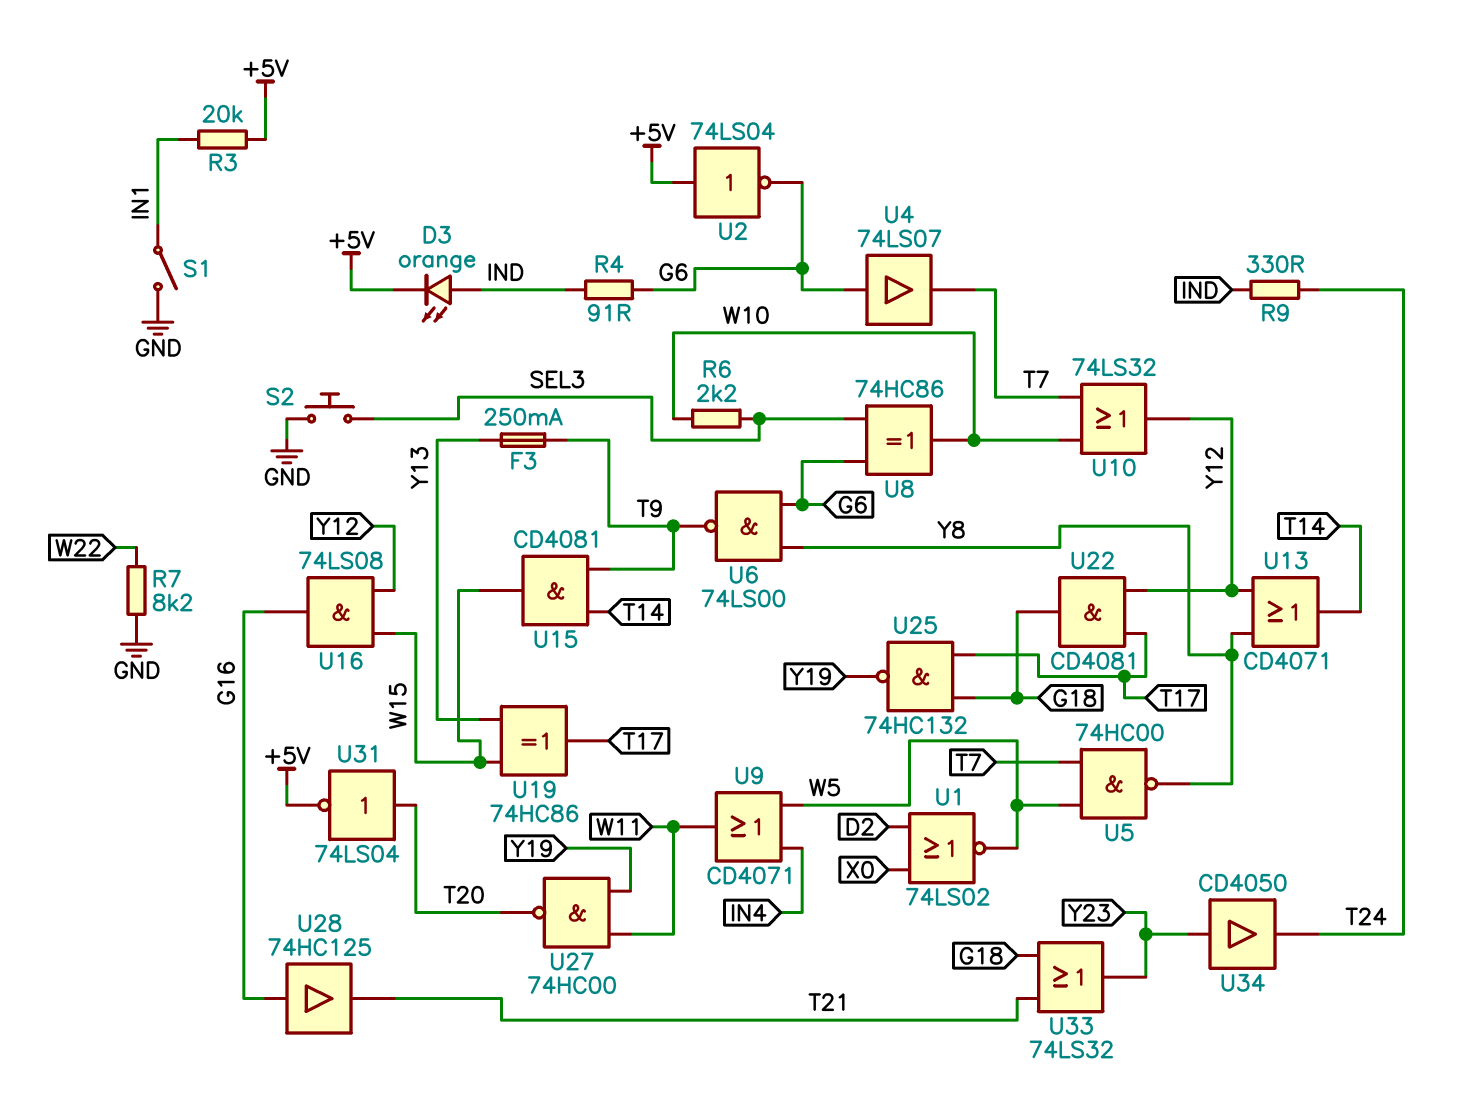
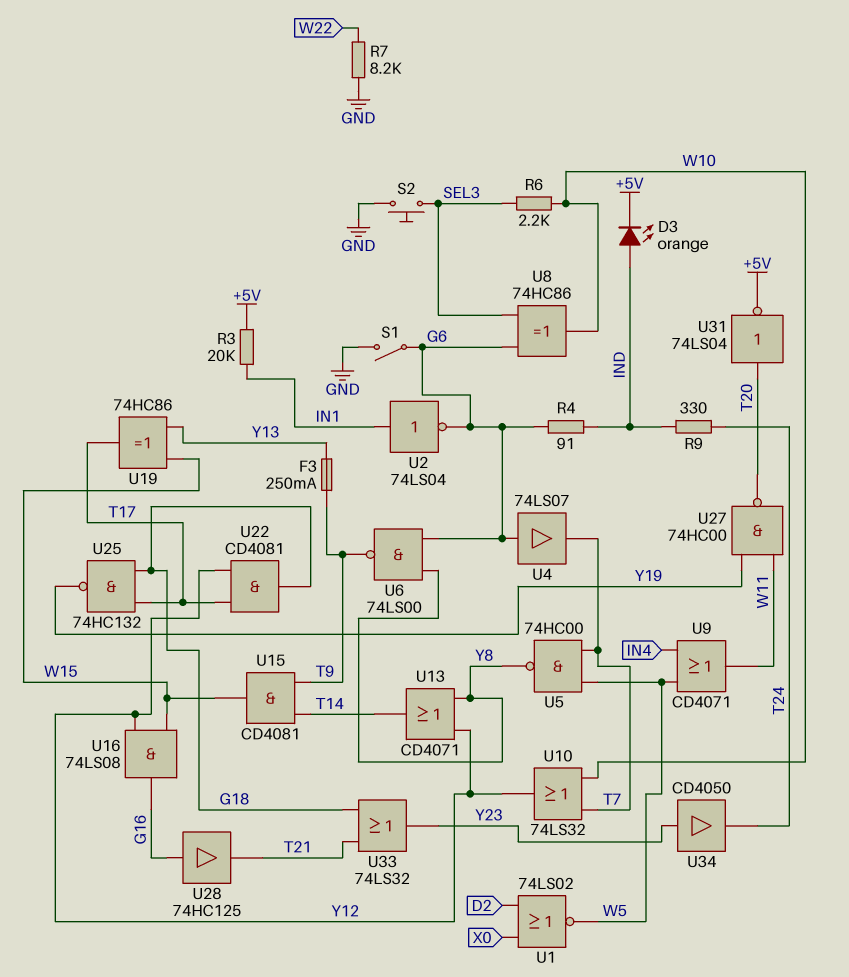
S1: switch (GND, IN1) -> switch (G6, GND)
U2: NOT 74LS04 (in +5V, out G6) -> NOT 74LS04 (in IN1, out G6)

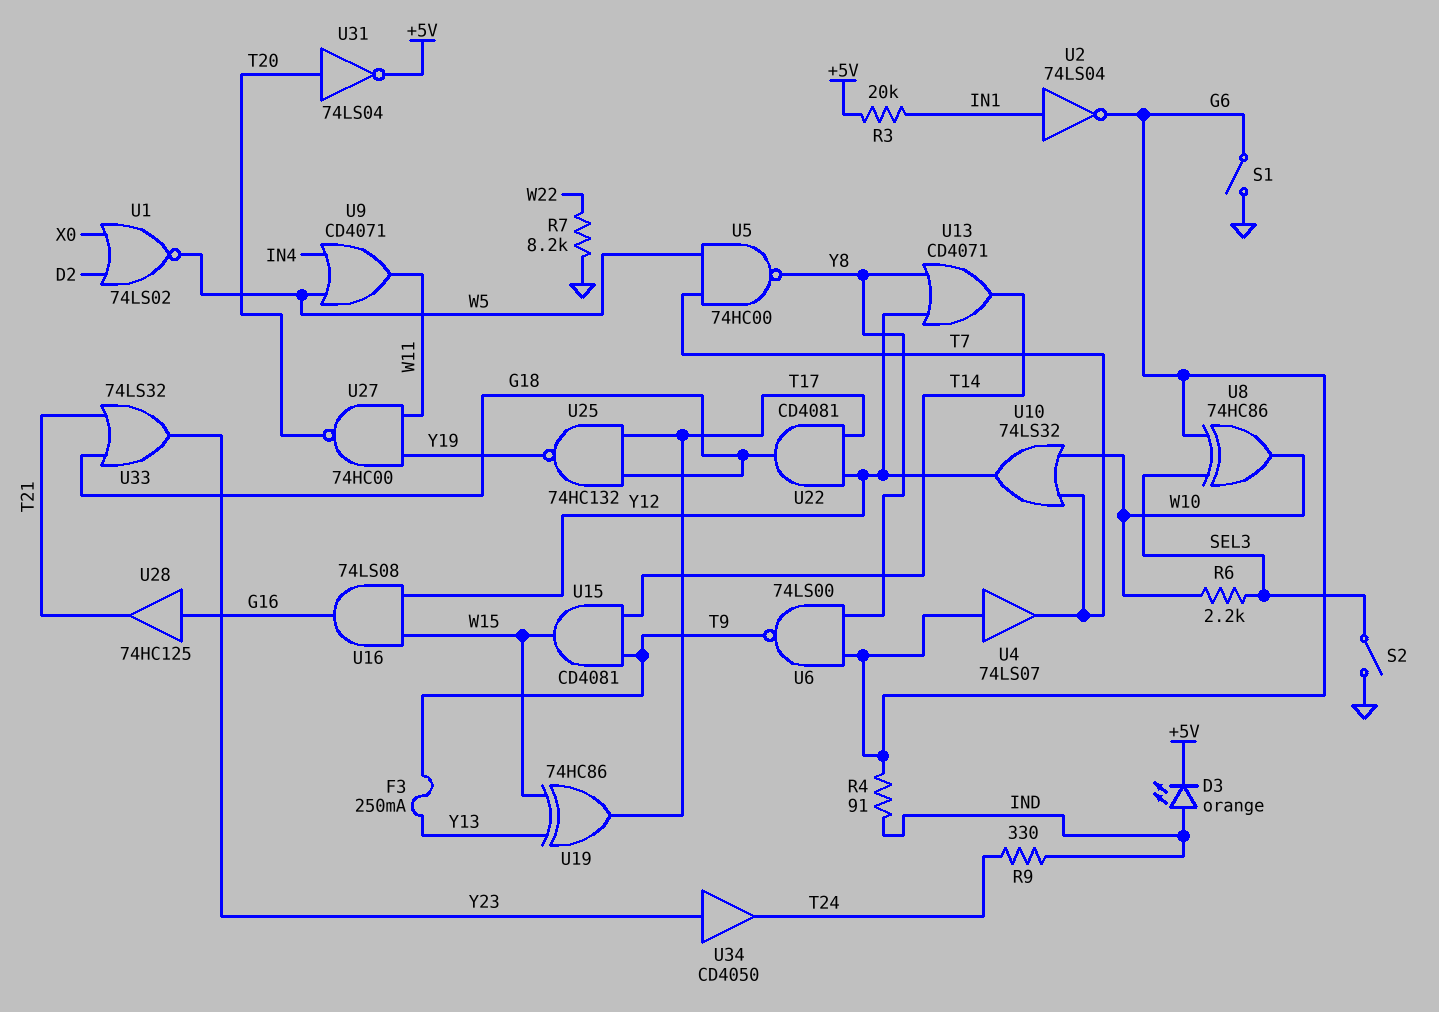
S2: button (GND, SEL3) -> switch (GND, SEL3)

